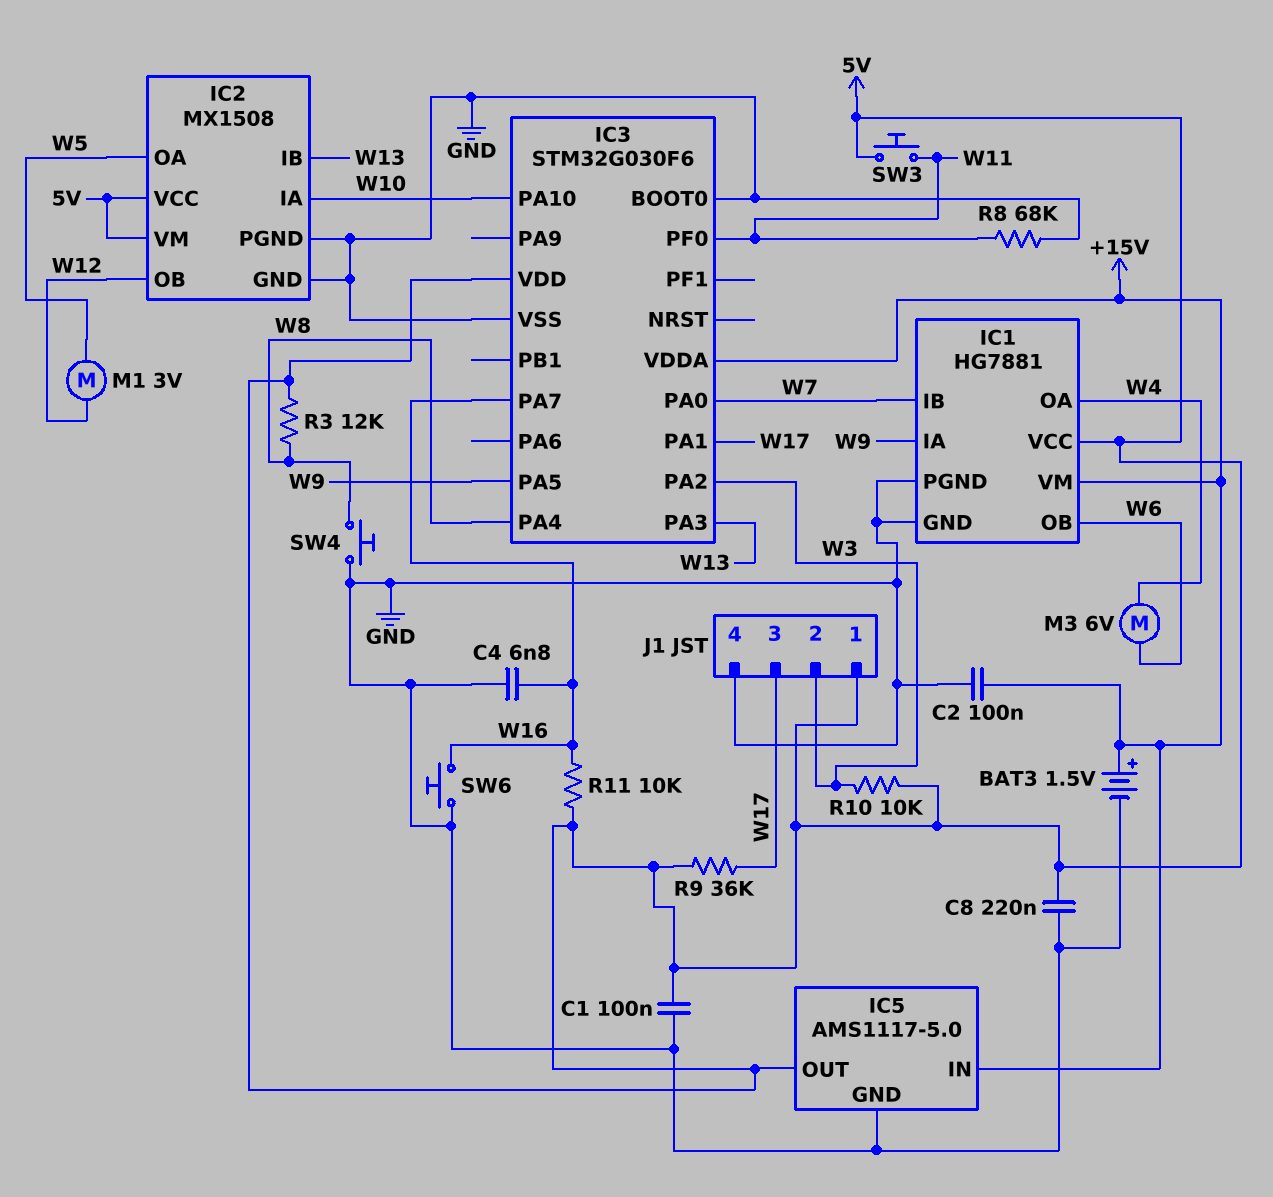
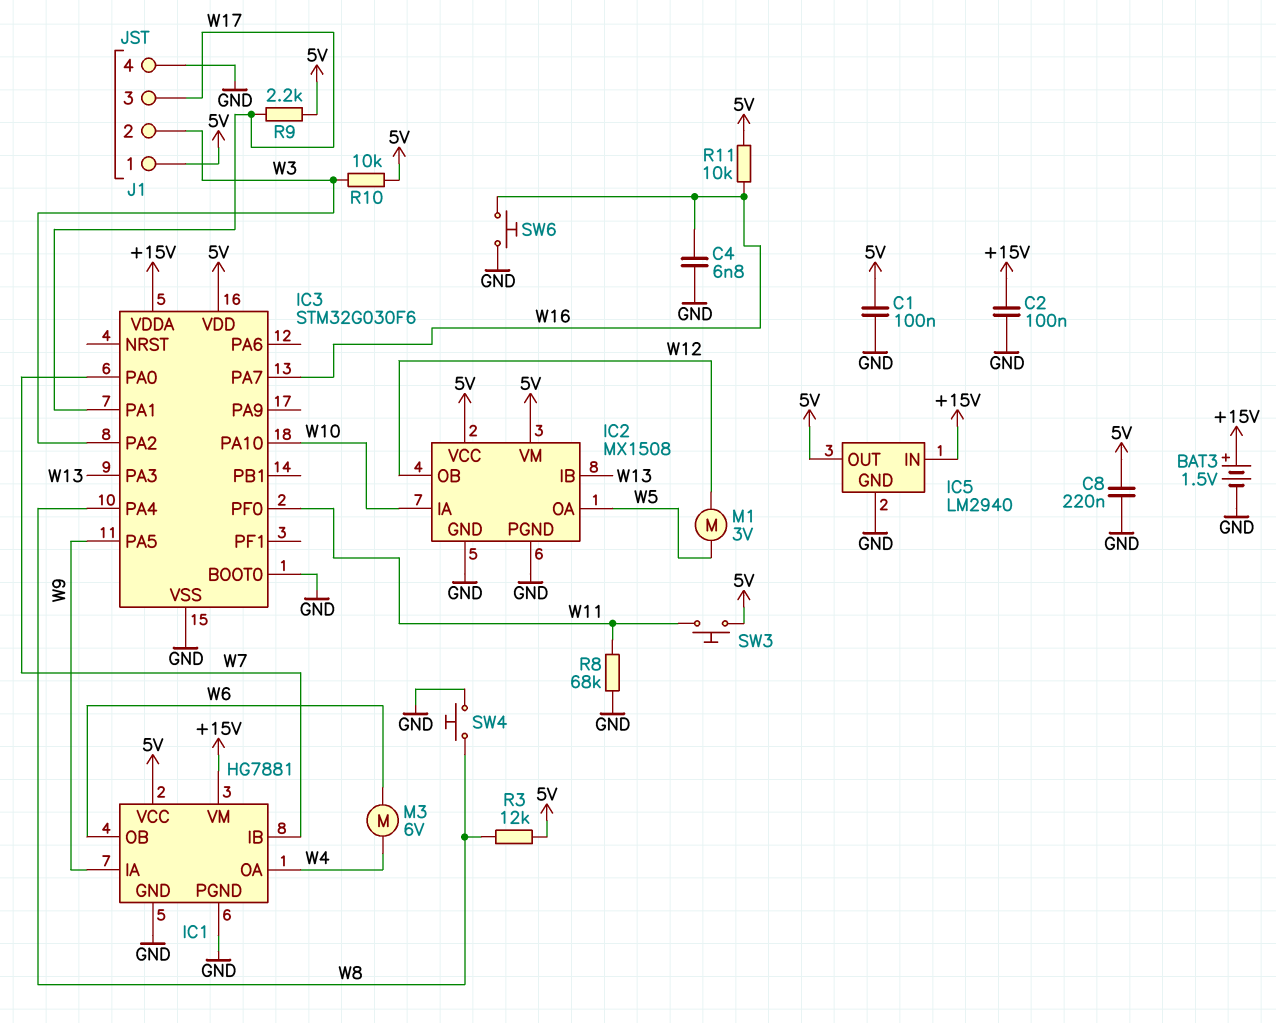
IC5: AMS1117-5.0 -> LM2940
R9: 36k (5V, W17) -> 2.2k (5V, W17)

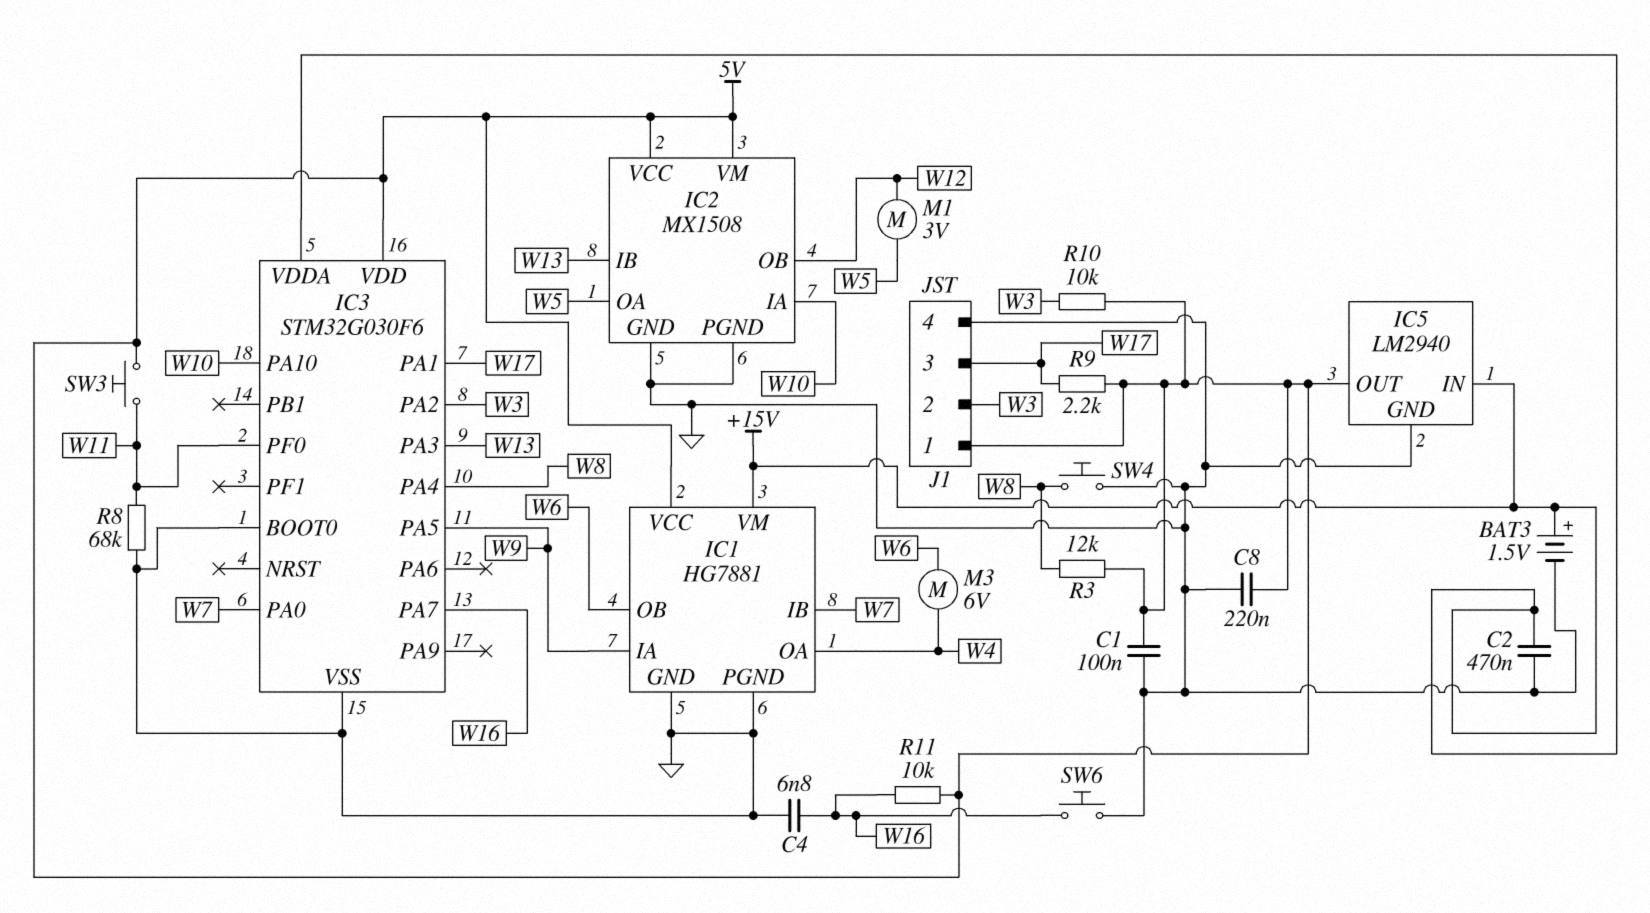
C2: 100nF (+15V, GND) -> 470nF (+15V, GND)

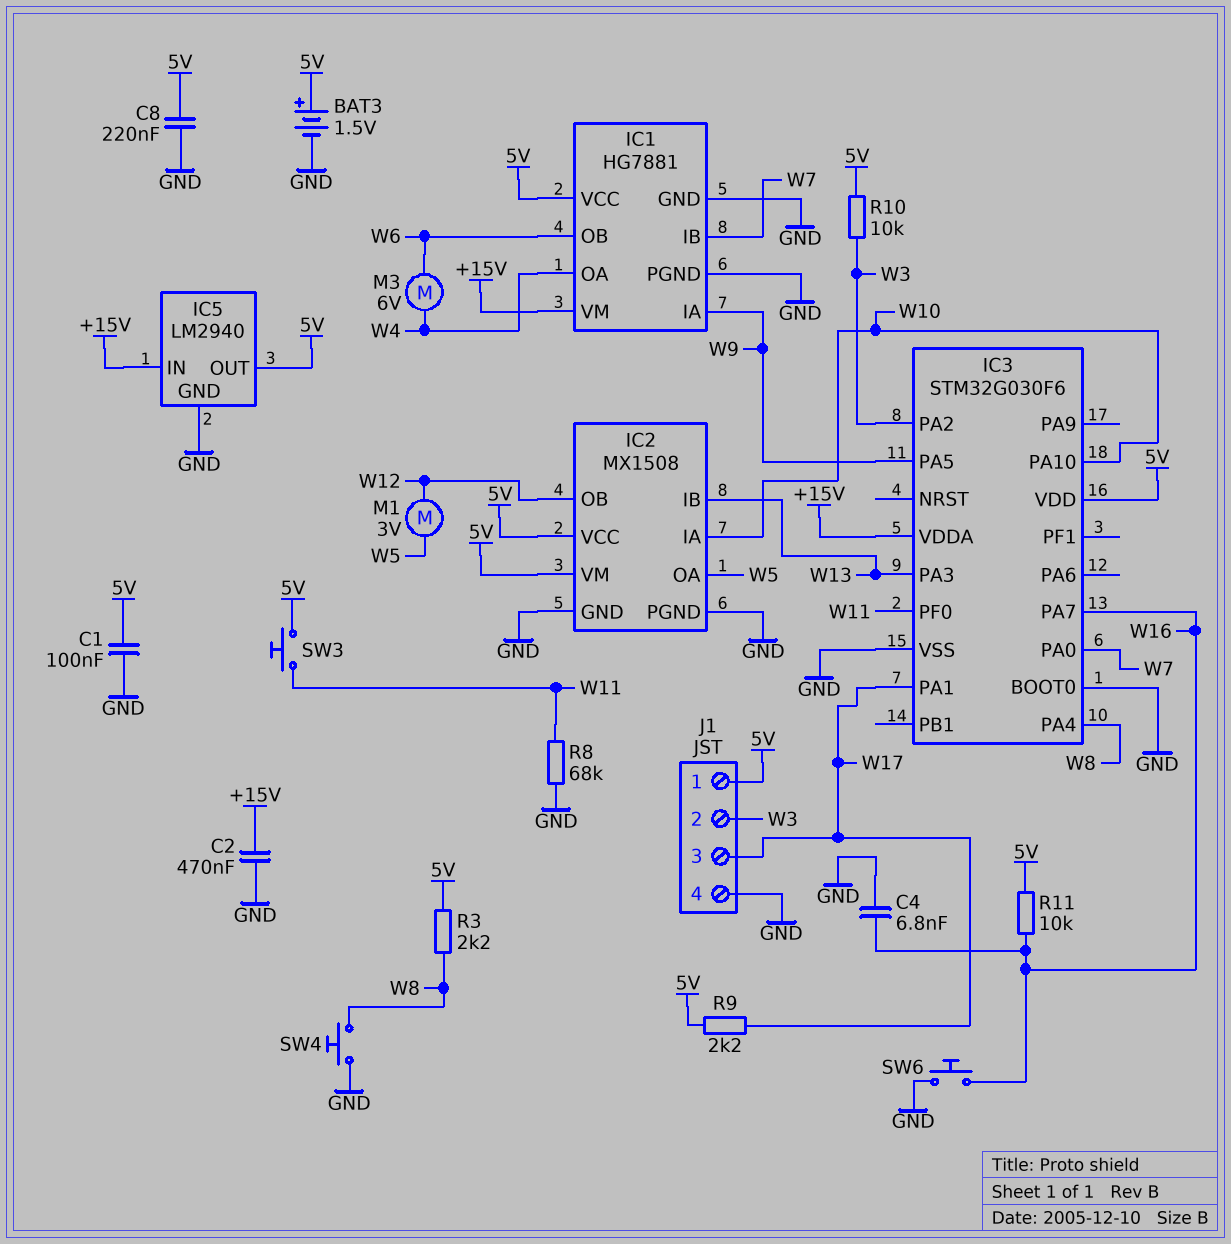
BAT3: 1.5V (plus +15V, minus GND) -> 1.5V (plus 5V, minus GND)
R3: 12k (5V, W8) -> 2.2k (5V, W8)

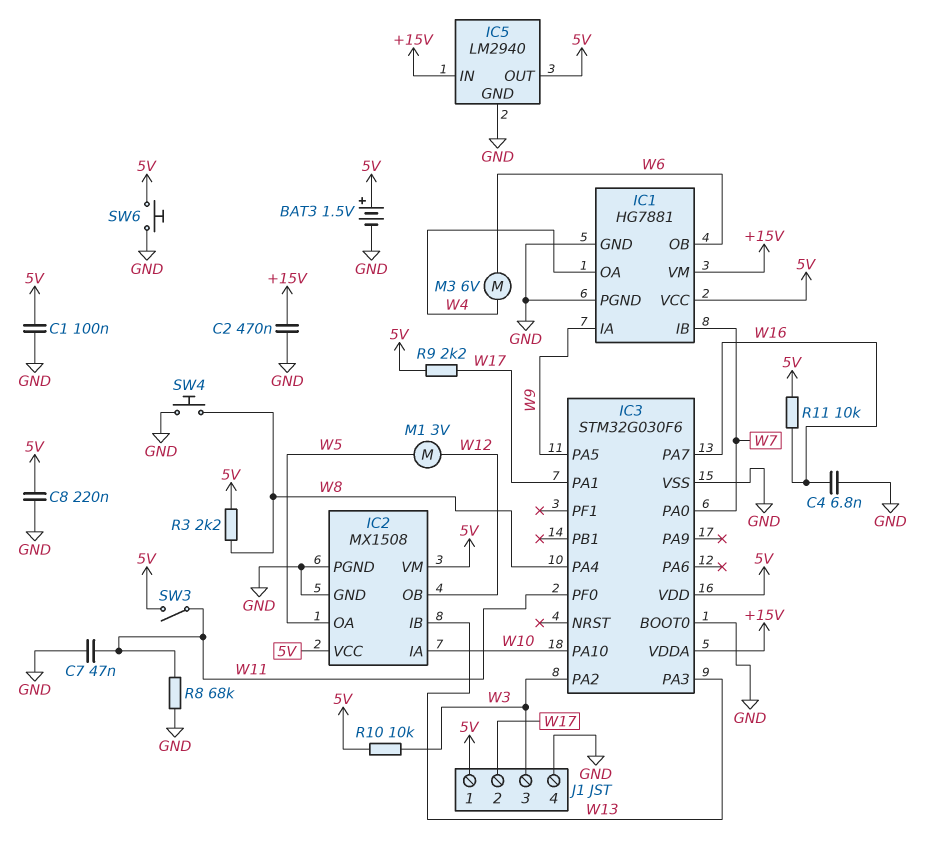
C7: none -> 47nF (GND, W11)
J1 pin 2: W3 -> W17
J1 pin 3: W17 -> W3
SW3: button (5V, W11) -> switch (5V, W11)
SW6: button (GND, W16) -> button (5V, GND)

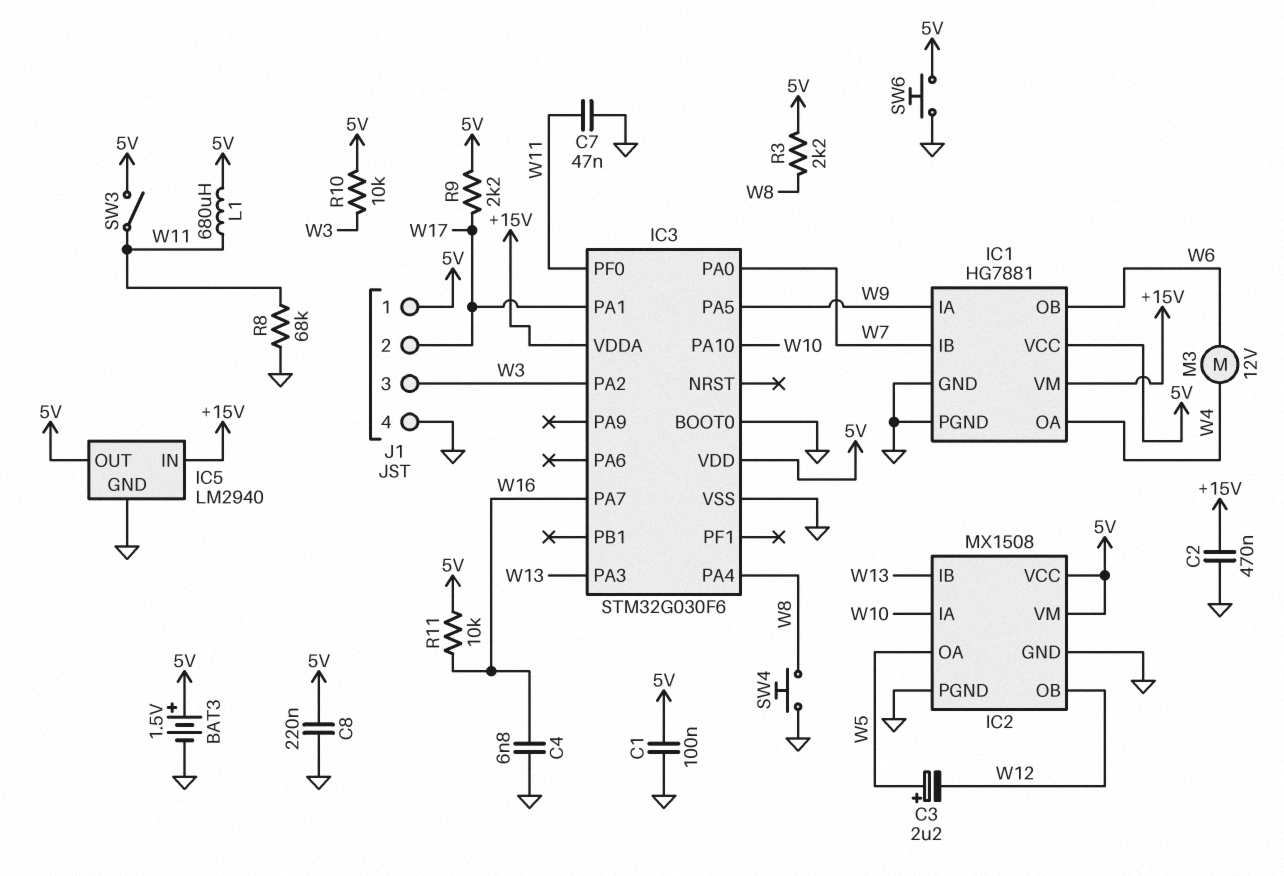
C3: none -> 2.2uF (plus W5, minus W12)
L1: none -> 680uH (5V, W11)
M1: motor 3V (W5, W12) -> none
M3: motor 6V (W4, W6) -> motor 12V (W4, W6)

